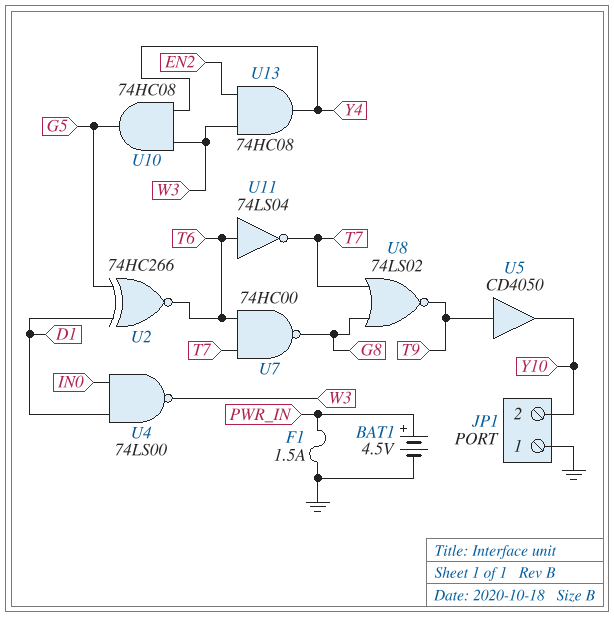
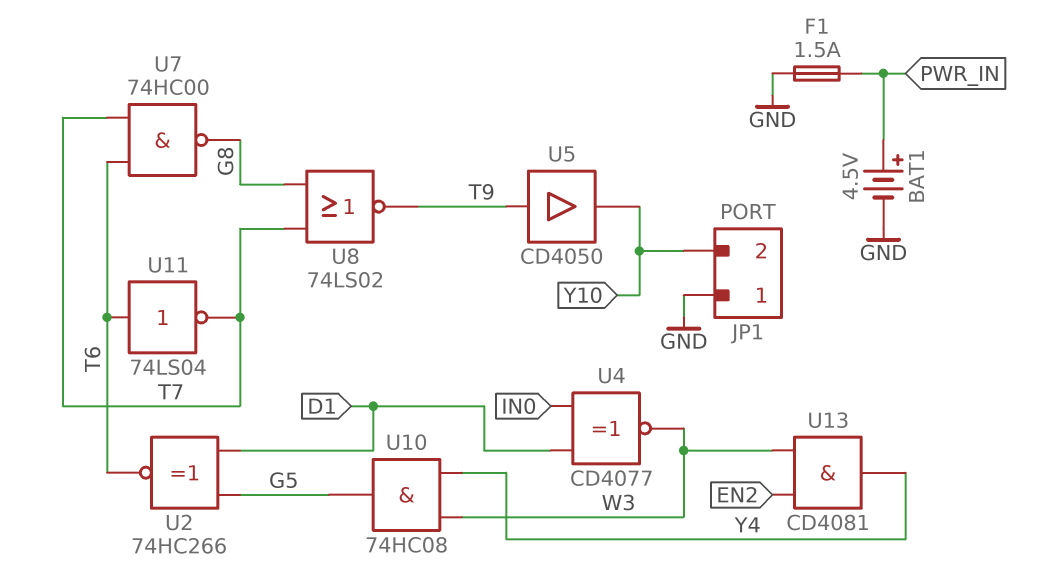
U4: NAND 74LS00 (in D1, in IN0, out W3) -> XNOR CD4077 (in D1, in IN0, out W3)
U13: AND 74HC08 (in EN2, in W3, out Y4) -> AND CD4081 (in EN2, in W3, out Y4)

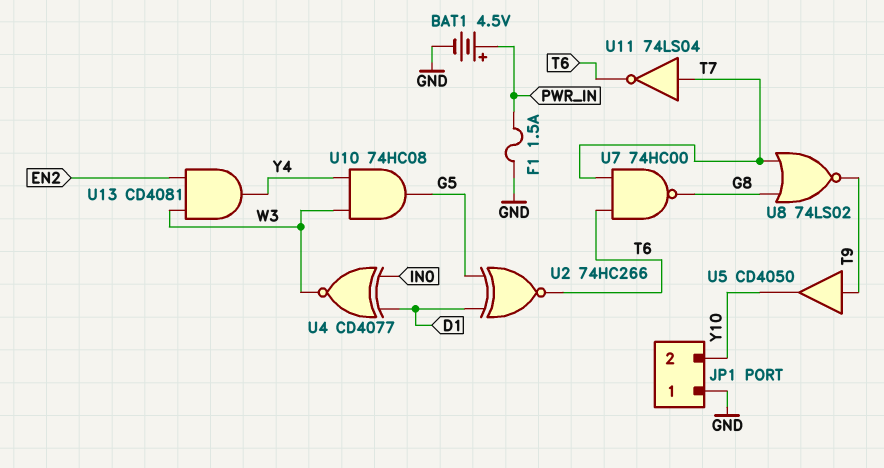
U11: NOT 74LS04 (in T6, out T7) -> NOT 74LS04 (in T7, out T6)

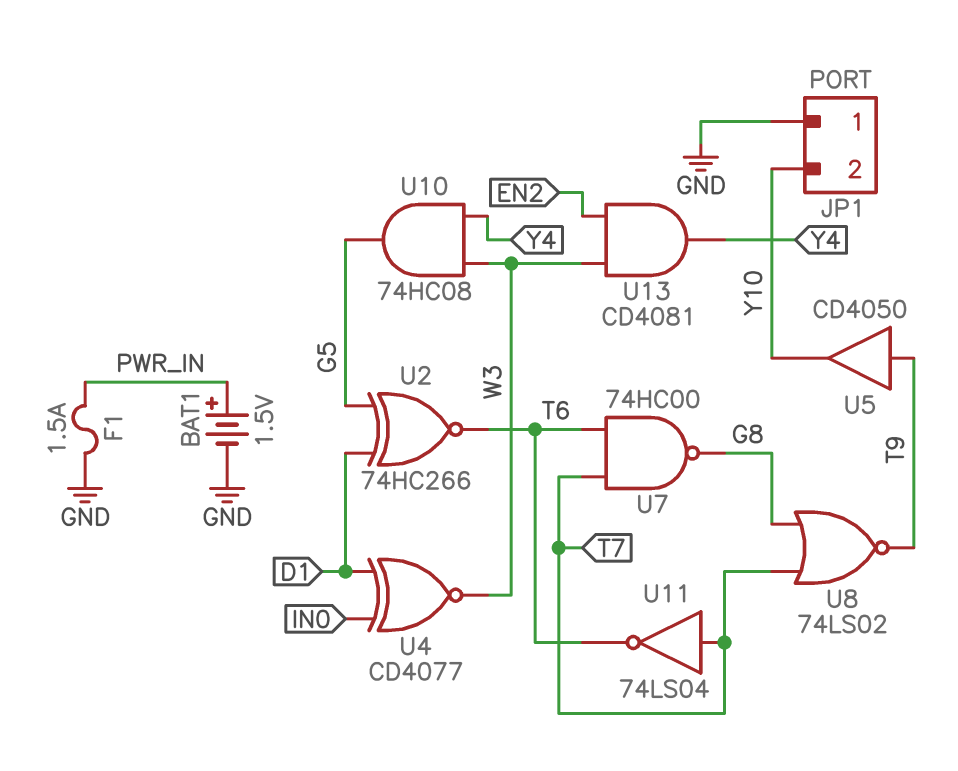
BAT1: 4.5V (plus PWR_IN, minus GND) -> 1.5V (plus PWR_IN, minus GND)

